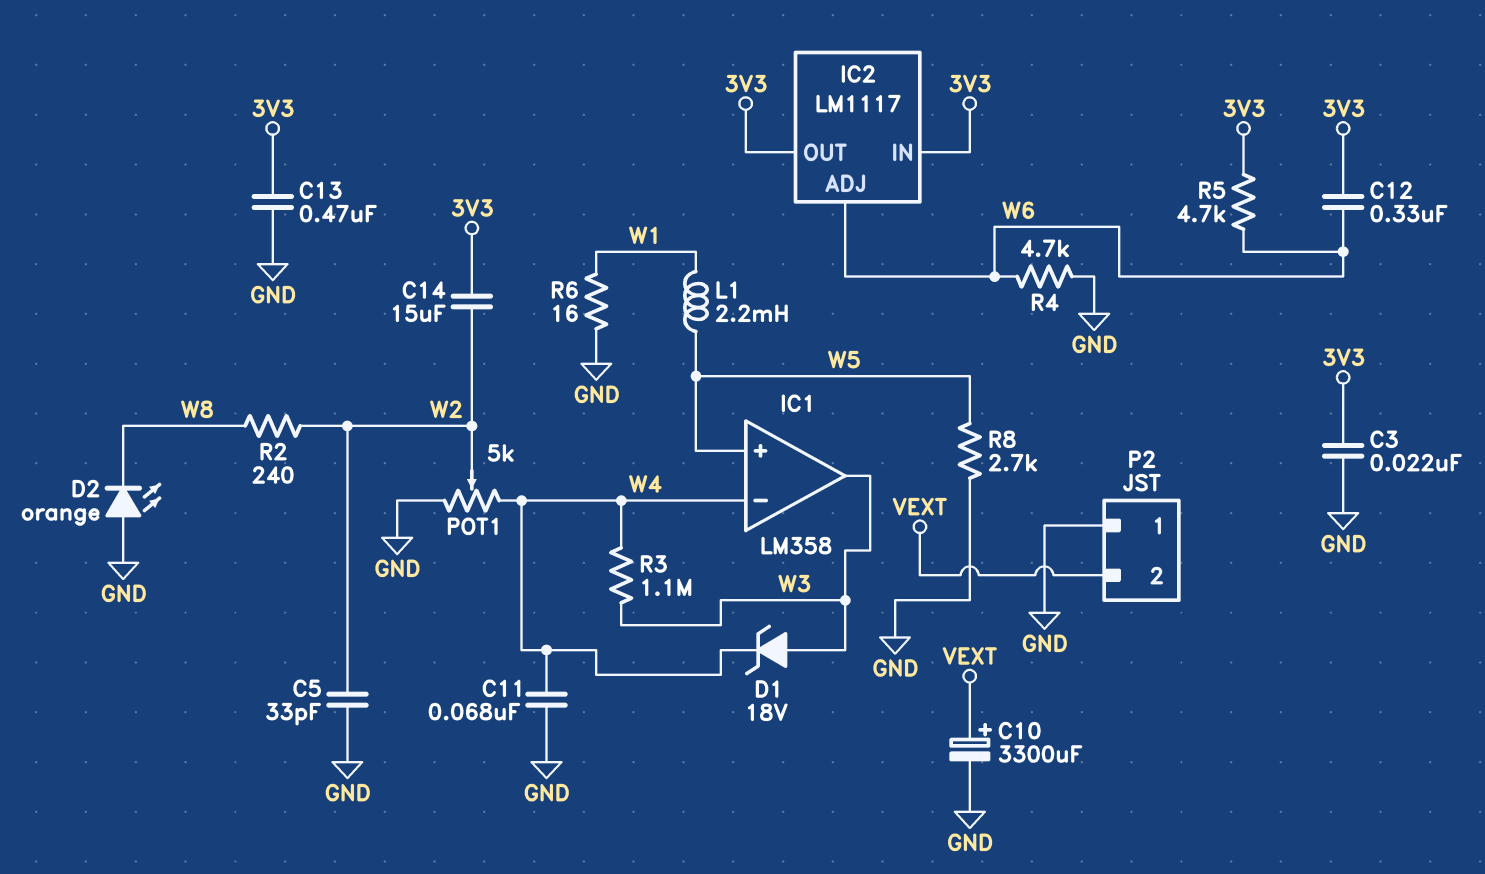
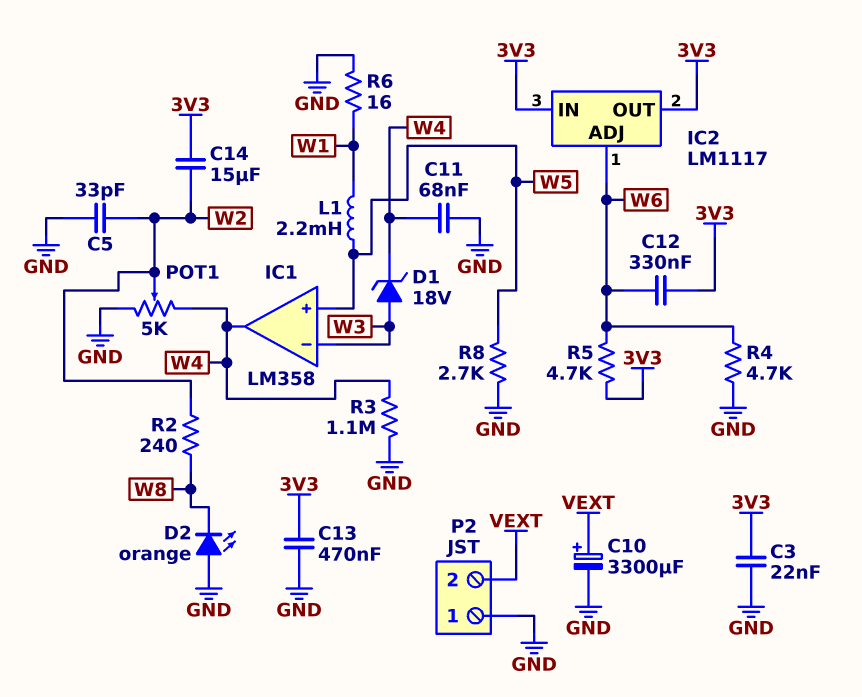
IC1 pin in-: W4 -> W3
IC1 pin out: W3 -> W4
R3: 1.1M (W3, W4) -> 1.1M (GND, W4)

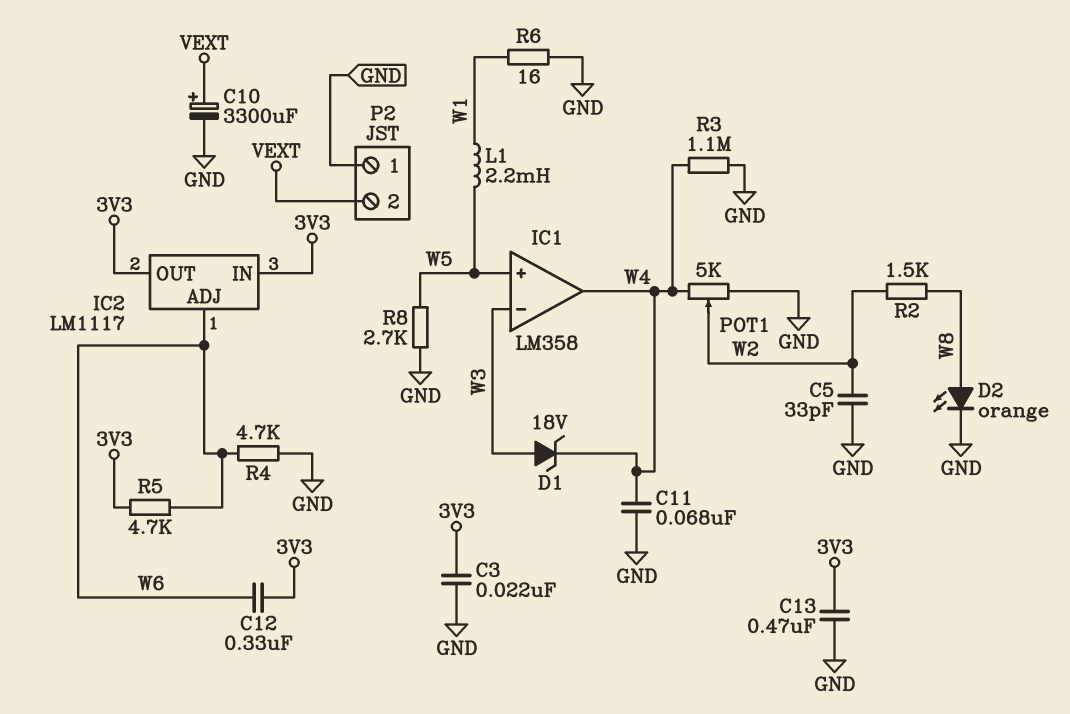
C14: 15uF (3V3, W2) -> none
D2: LED orange (A GND, K W8) -> LED orange (A W8, K GND)
R2: 240 (W2, W8) -> 1.5k (W2, W8)

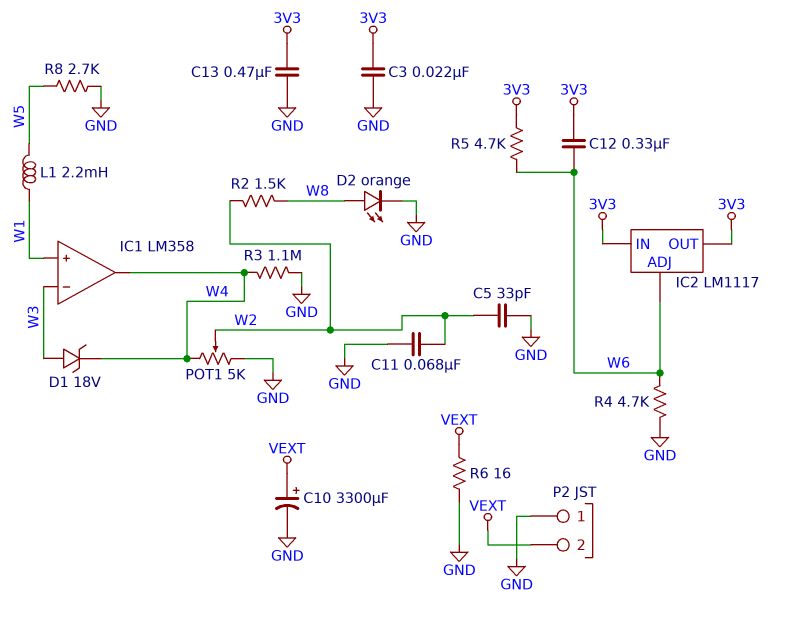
C11: 68nF (GND, W4) -> 68nF (GND, W2)
IC1 pin in+: W5 -> W1
R6: 16 (GND, W1) -> 16 (GND, VEXT)

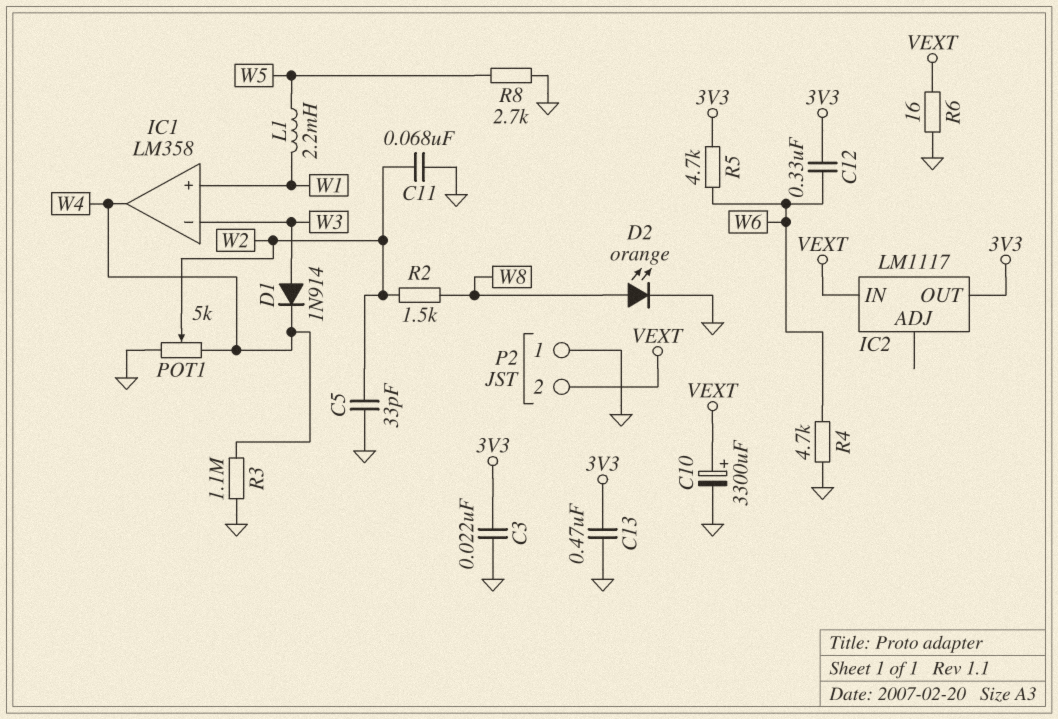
D1: zener 18V (A W3, K W4) -> diode 1N914 (A W3, K W4)
IC2 pin ADJ: W6 -> none
IC2 pin IN: 3V3 -> VEXT

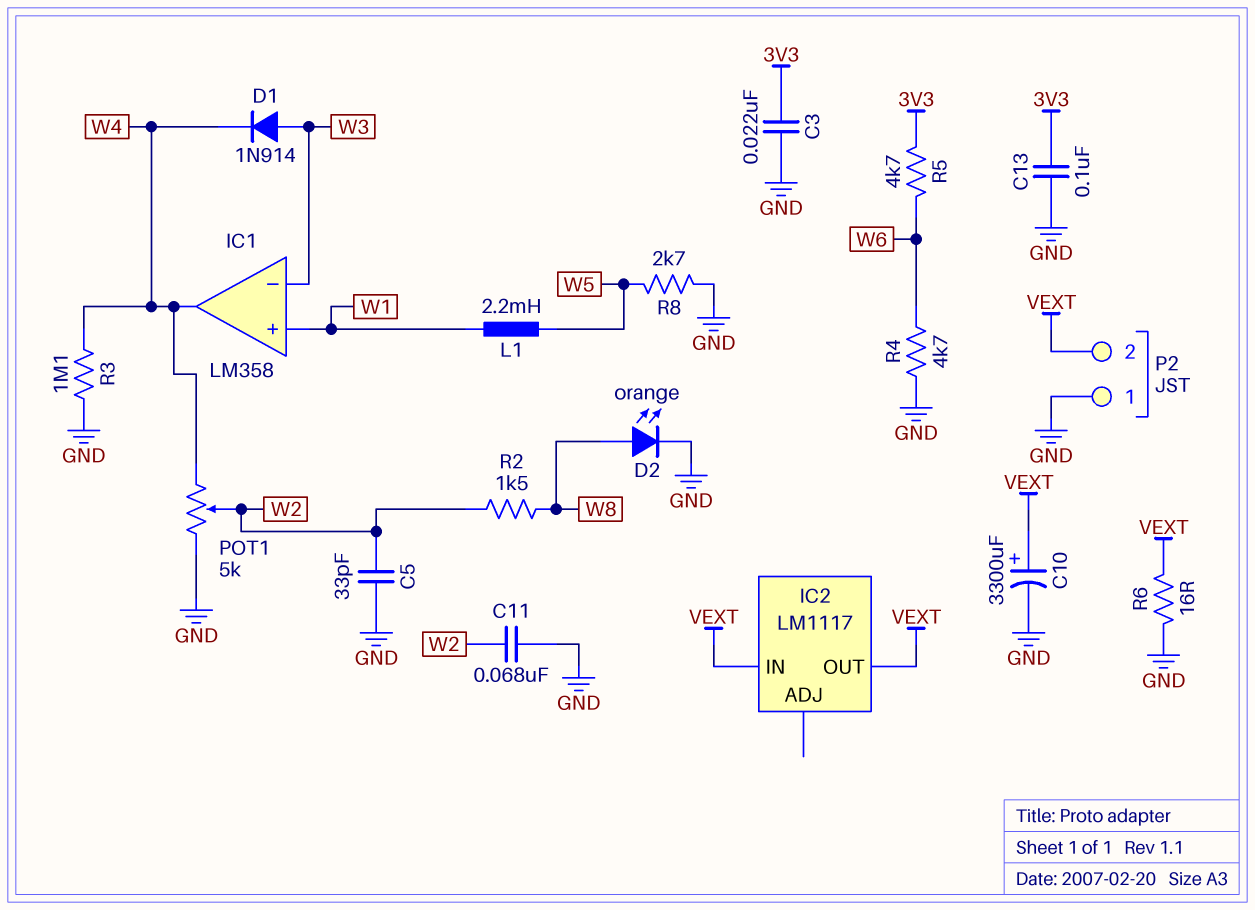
C12: 330nF (3V3, W6) -> none
C13: 470nF (3V3, GND) -> 100nF (3V3, GND)
IC2 pin OUT: 3V3 -> VEXT

